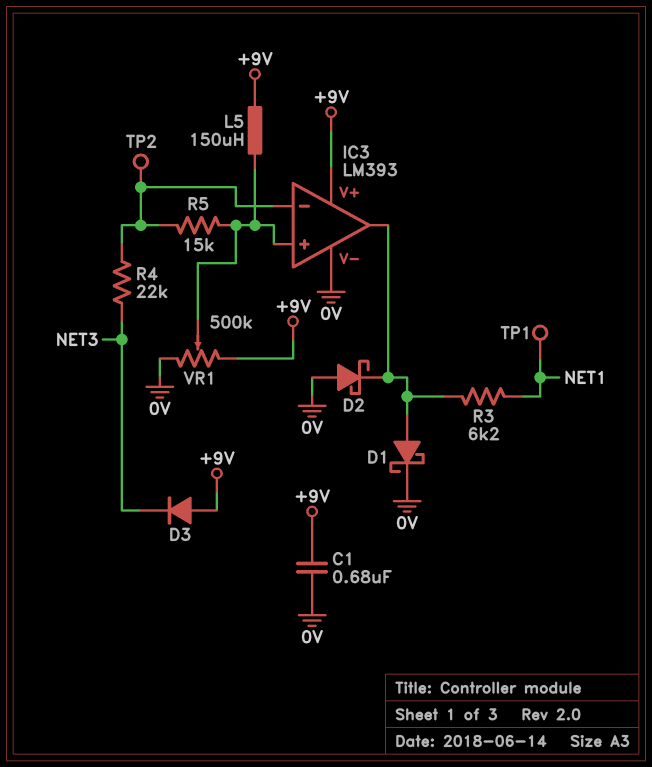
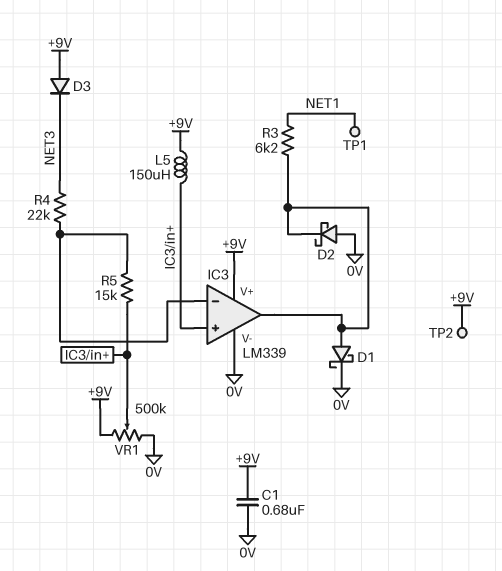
IC3: LM393 -> LM339
TP2: test point (IC3/in-) -> test point (+9V)

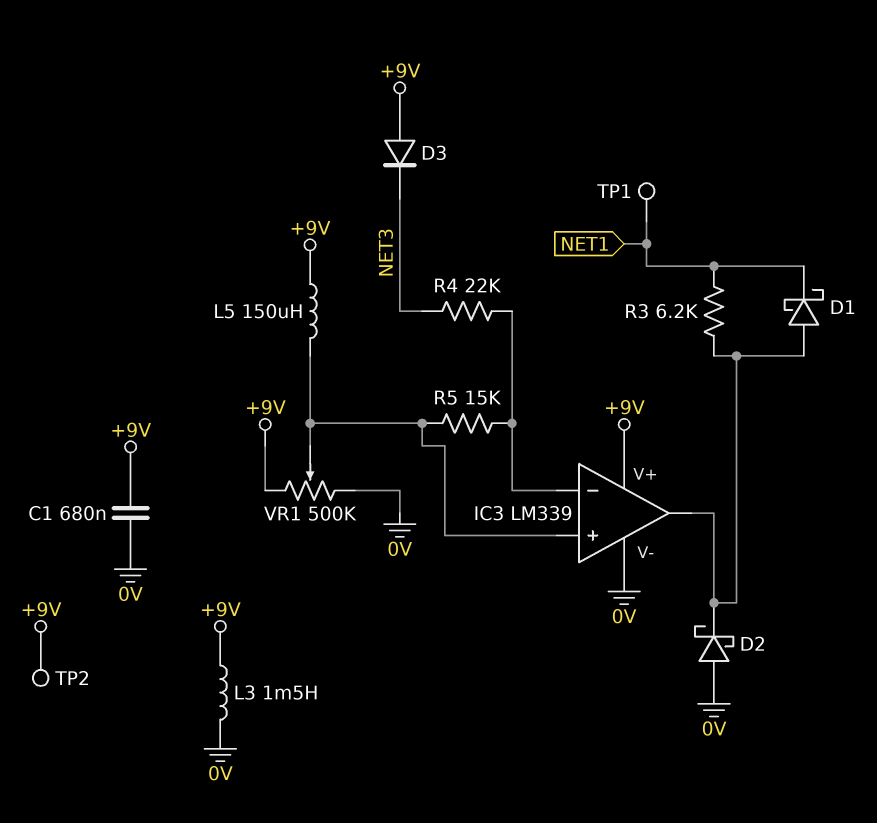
D1: schottky (A IC3/out, K 0V) -> schottky (A IC3/out, K NET1)
L3: none -> 1.5mH (+9V, 0V)

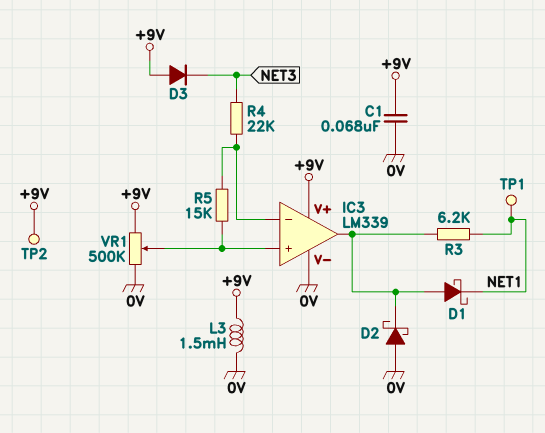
C1: 680nF (+9V, 0V) -> 68nF (+9V, 0V)
L5: 150uH (+9V, IC3/in+) -> none

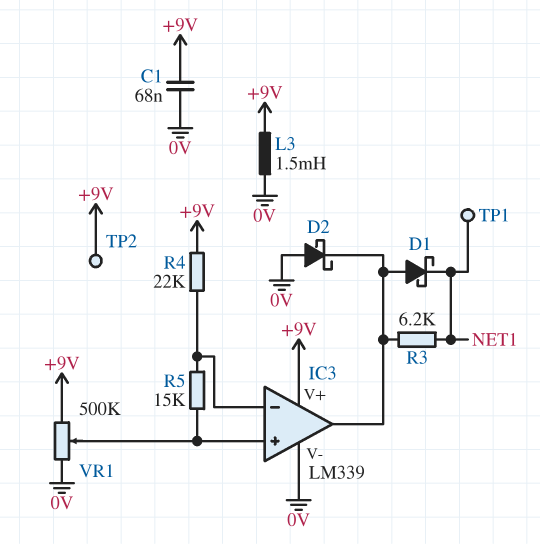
D3: diode (A +9V, K NET3) -> none
R4: 22k (IC3/in-, NET3) -> 22k (+9V, IC3/in-)

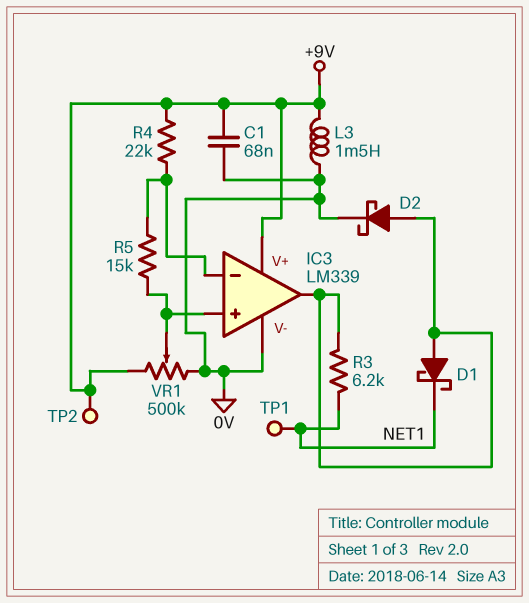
D2: schottky (A 0V, K IC3/out) -> schottky (A IC3/out, K 0V)

